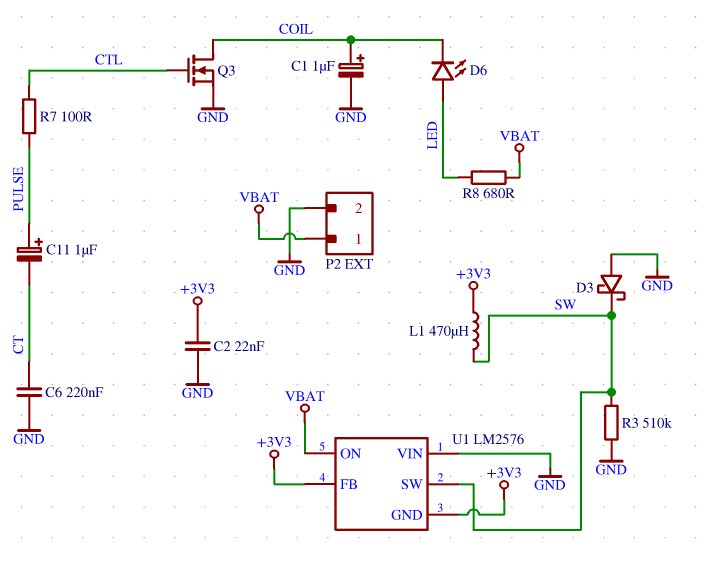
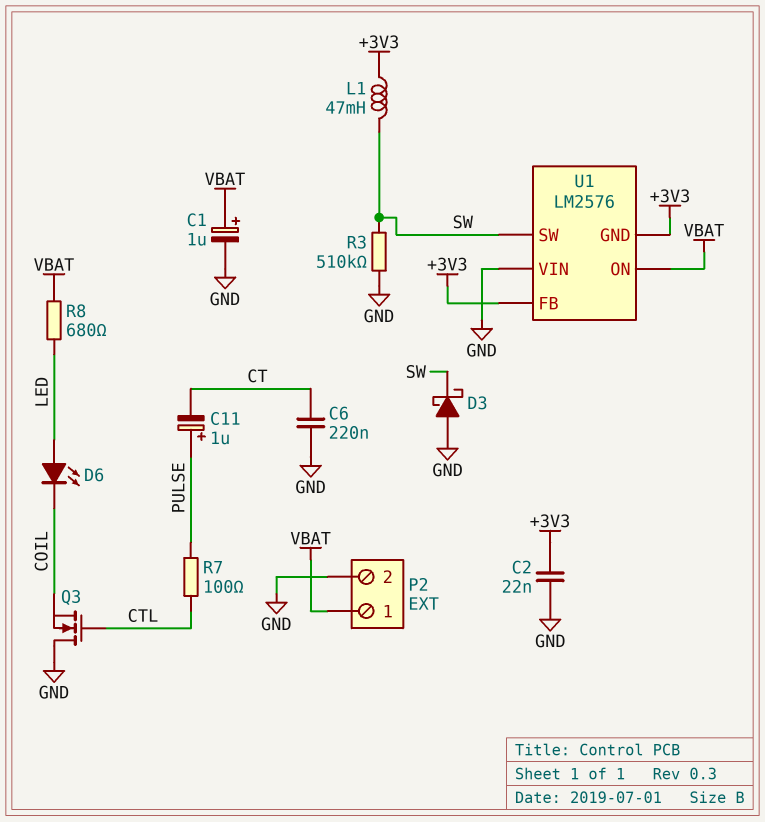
C1: 1uF (plus COIL, minus GND) -> 1uF (plus VBAT, minus GND)
L1: 470uH (+3V3, SW) -> 47mH (+3V3, SW)
Q3: NMOS (G CTL, D COIL, S GND) -> NMOS (G CTL, D GND, S COIL)

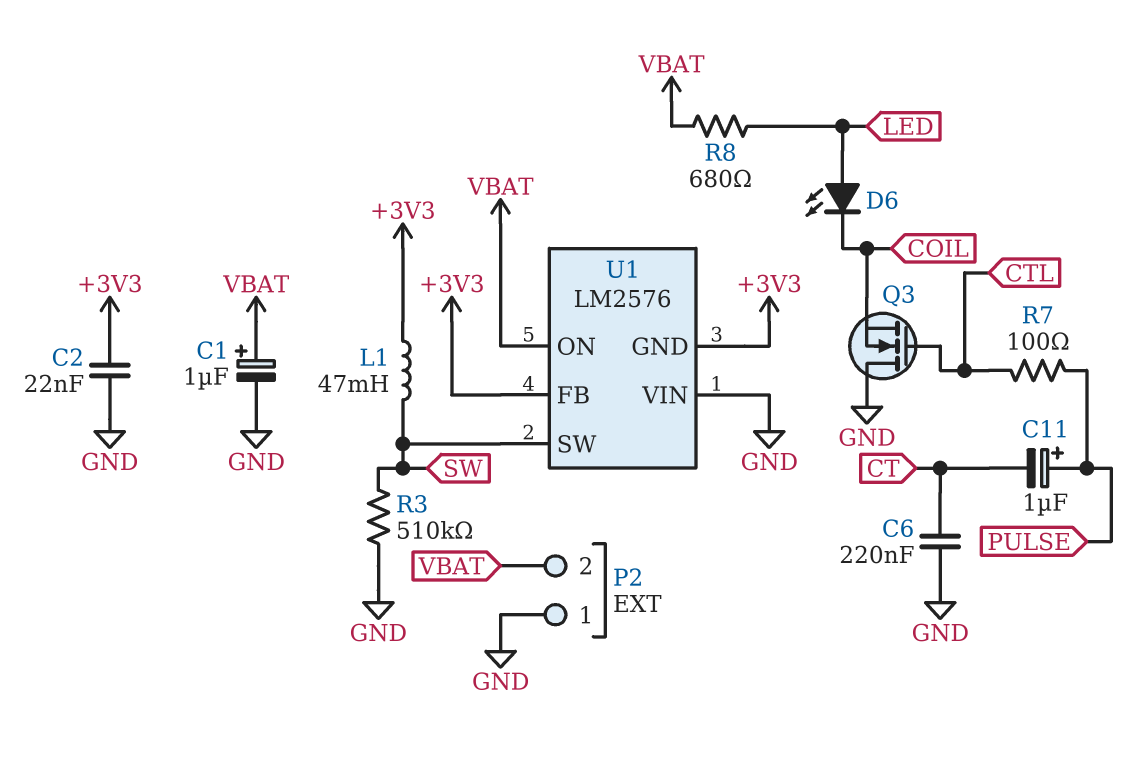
D3: schottky (A GND, K SW) -> none
P2 pin 1: VBAT -> GND
P2 pin 2: GND -> VBAT

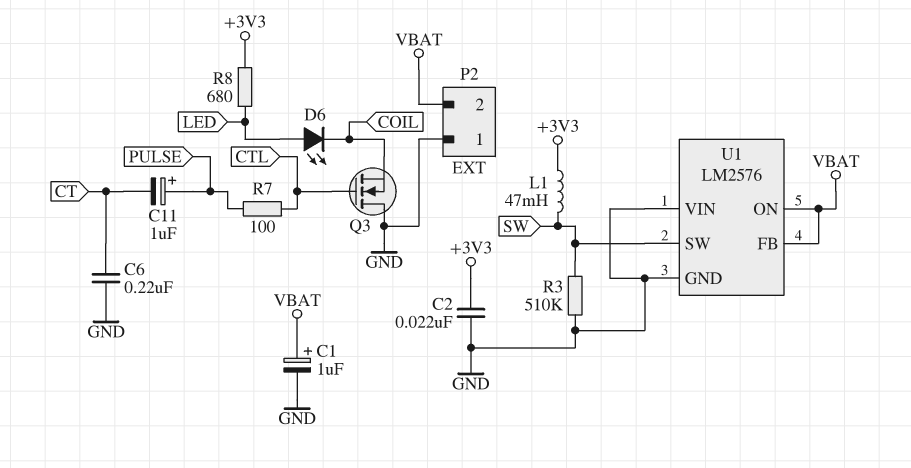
R8: 680 (LED, VBAT) -> 680 (+3V3, LED)
U1 pin FB: +3V3 -> VBAT
U1 pin GND: +3V3 -> GND

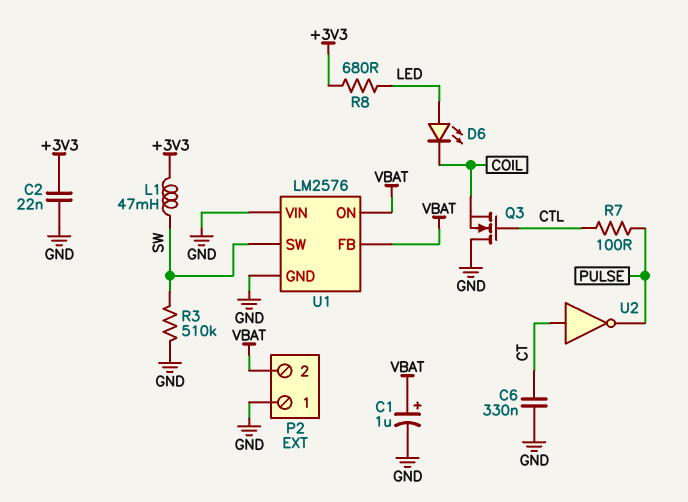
C6: 220nF (CT, GND) -> 330nF (CT, GND)
C11: 1uF (plus PULSE, minus CT) -> none
U2: none -> NOT (in CT, out PULSE)

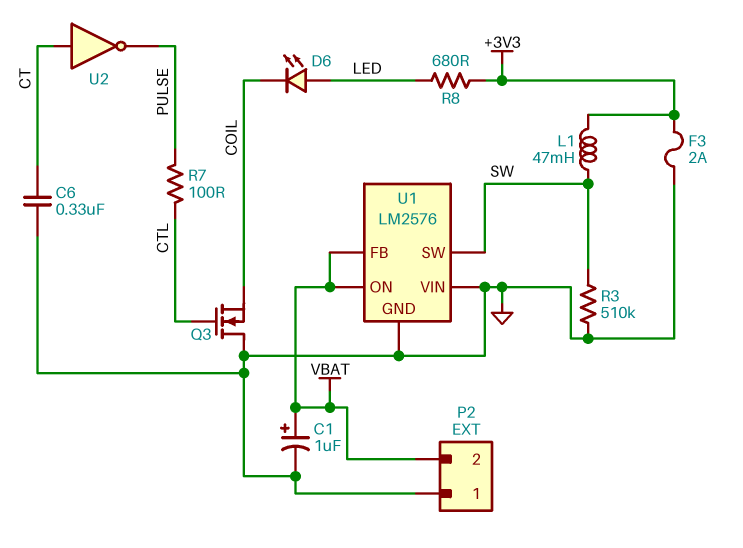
C2: 22nF (+3V3, GND) -> none
F3: none -> 2A (+3V3, GND)

